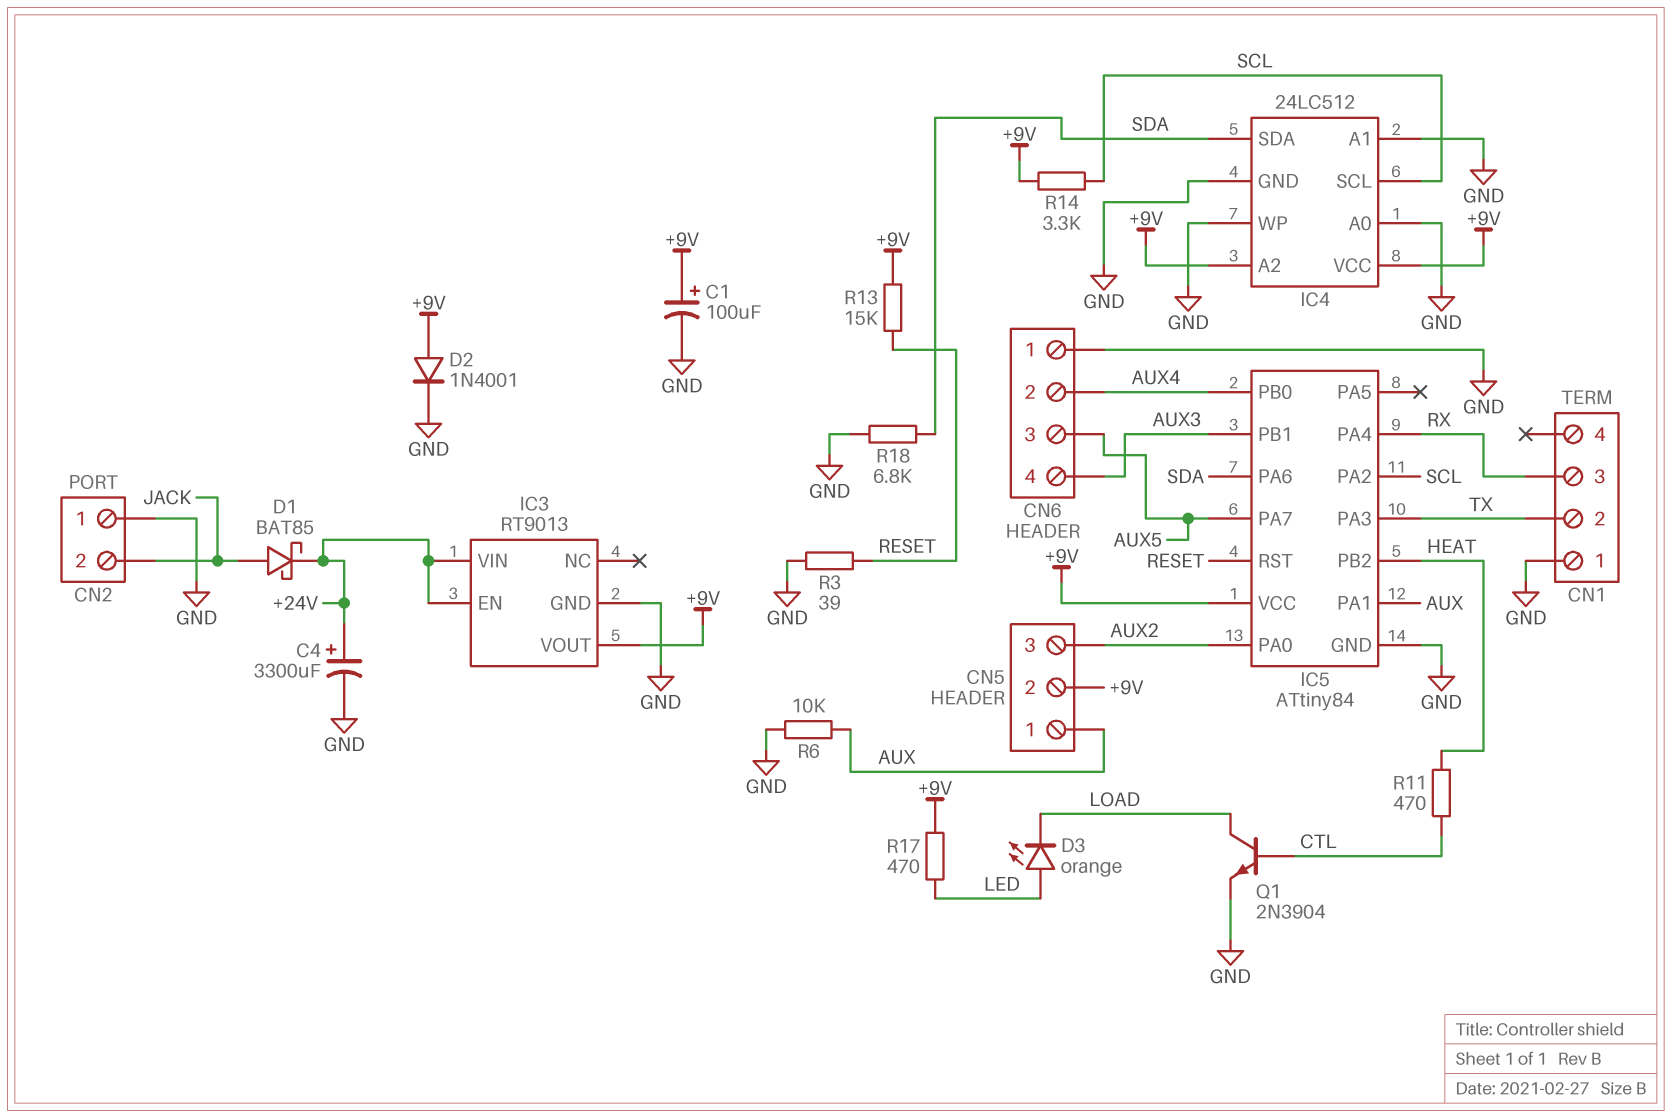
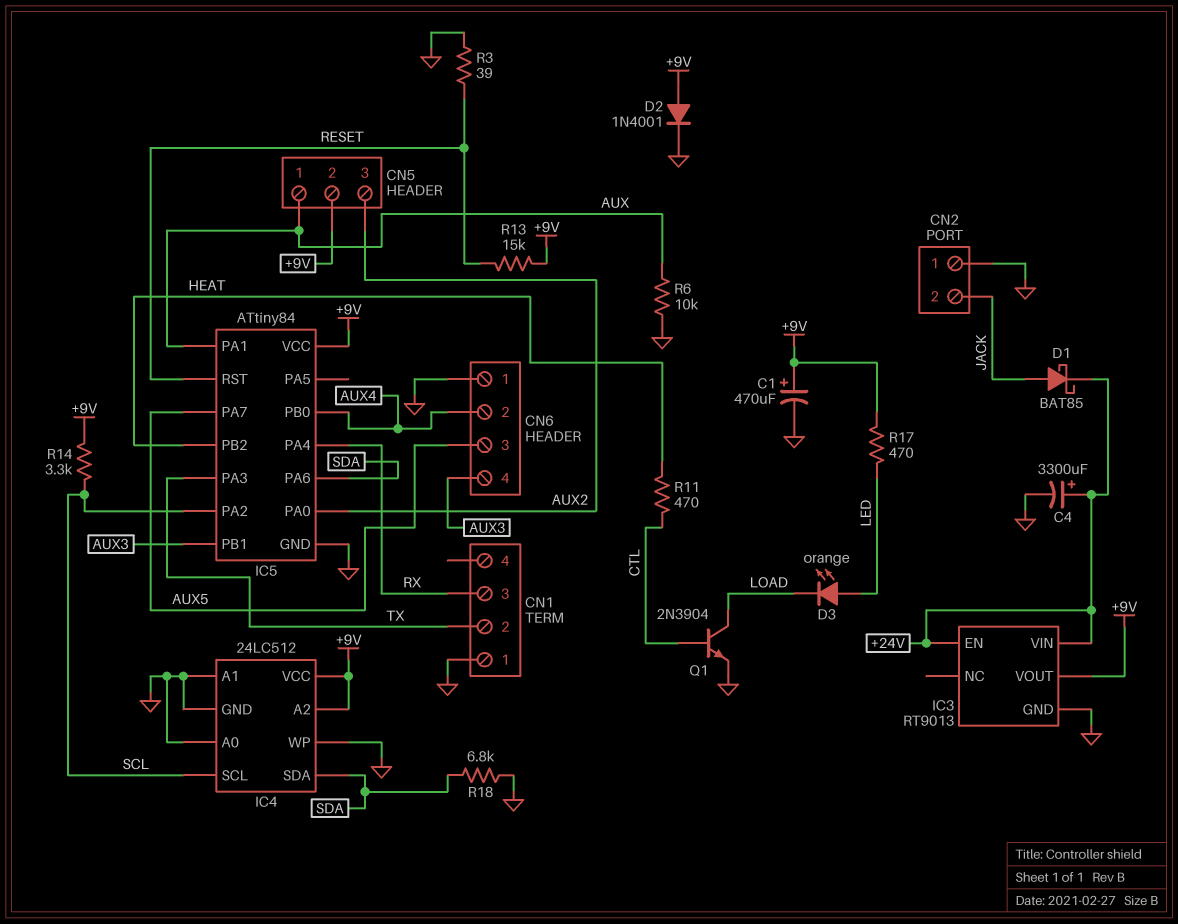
C1: 100uF (plus +9V, minus GND) -> 470uF (plus +9V, minus GND)

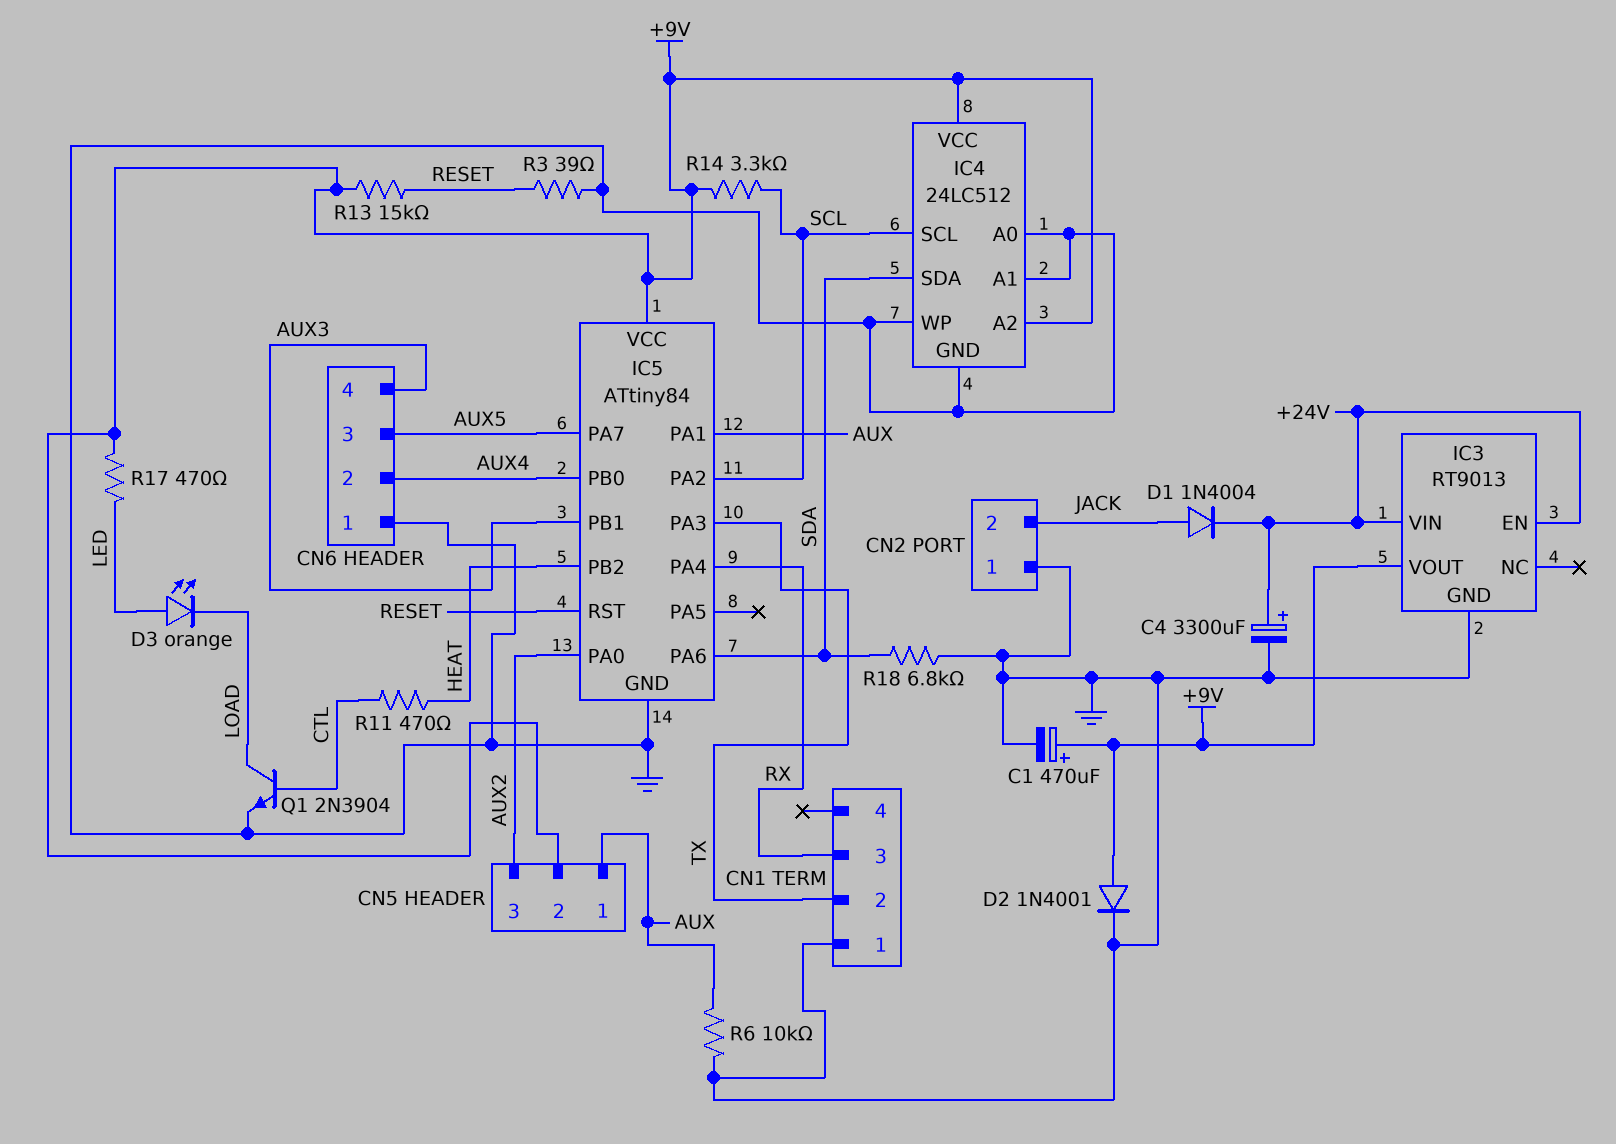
D1: schottky BAT85 (A JACK, K +24V) -> diode 1N4004 (A JACK, K +24V)

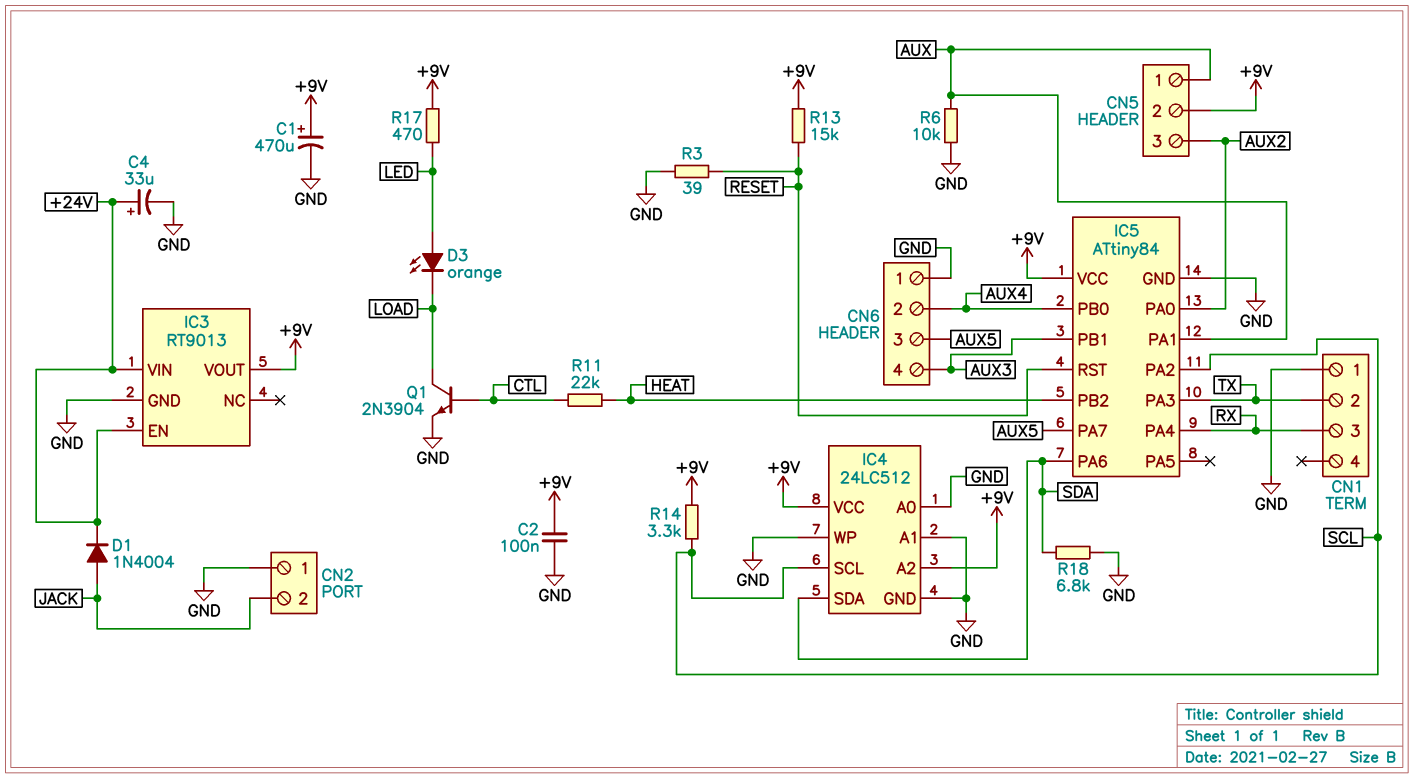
C2: none -> 100nF (+9V, GND)
C4: 3300uF (plus +24V, minus GND) -> 33uF (plus +24V, minus GND)
D2: diode 1N4001 (A +9V, K GND) -> none
R11: 470 (CTL, HEAT) -> 22k (CTL, HEAT)

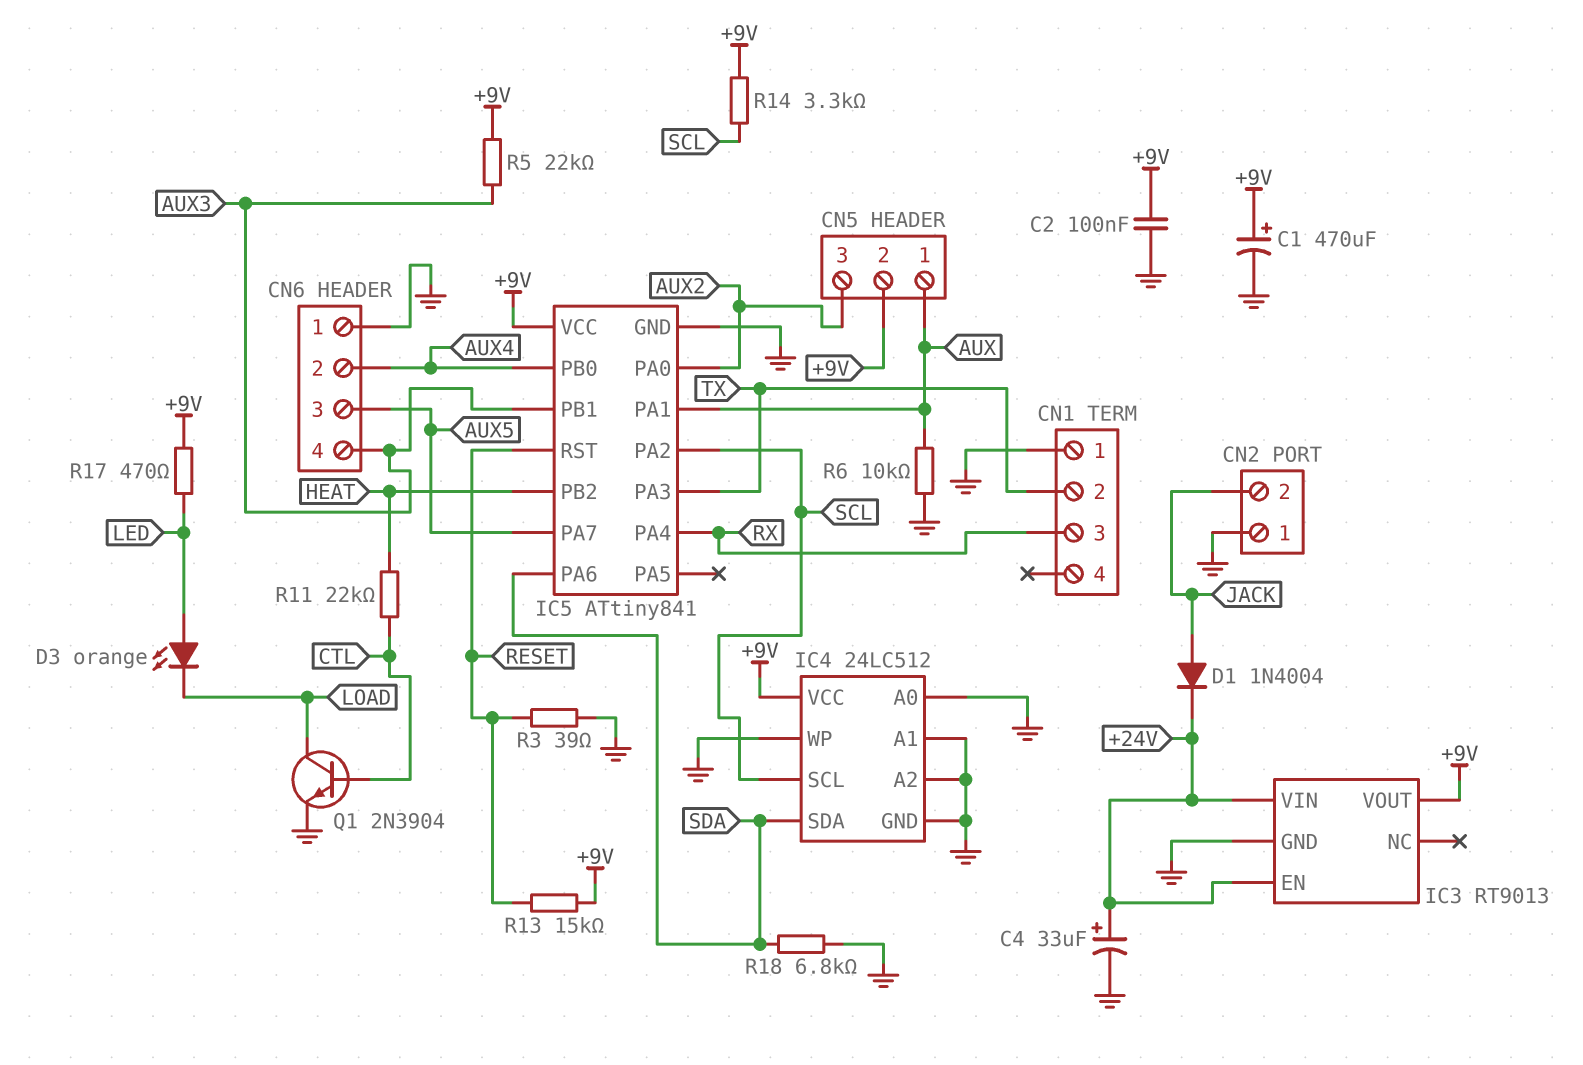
IC4 pin A2: +9V -> GND
IC5: ATtiny84 -> ATtiny841
R5: none -> 22k (+9V, AUX3)

